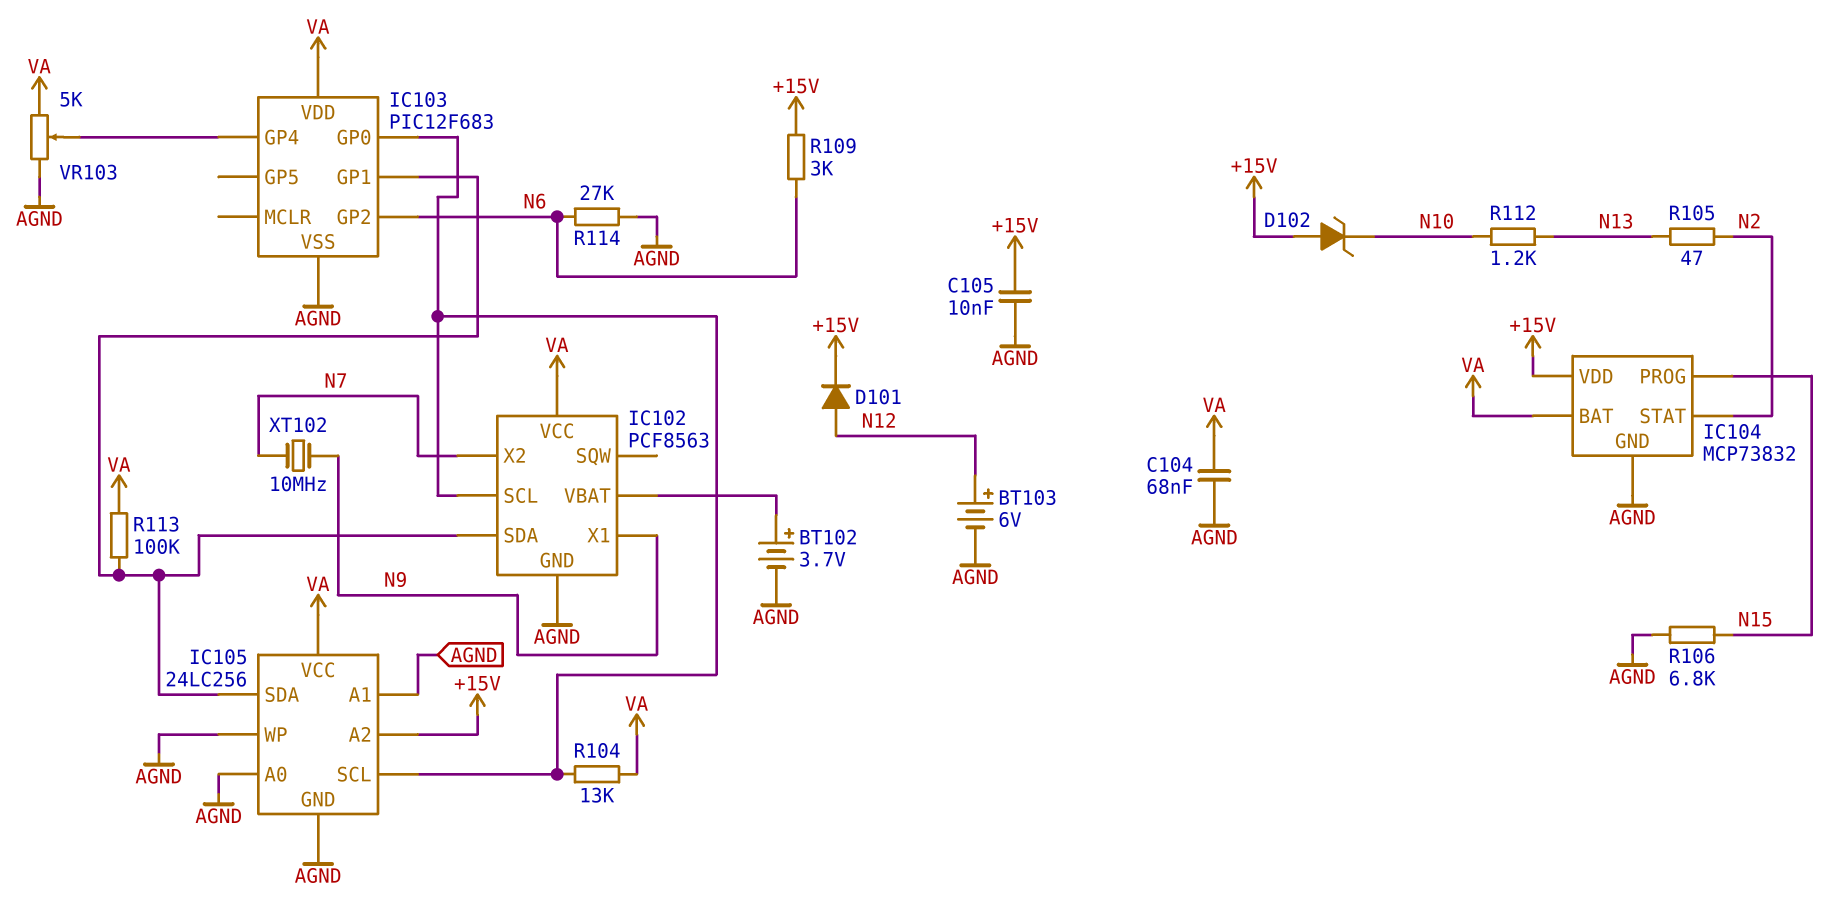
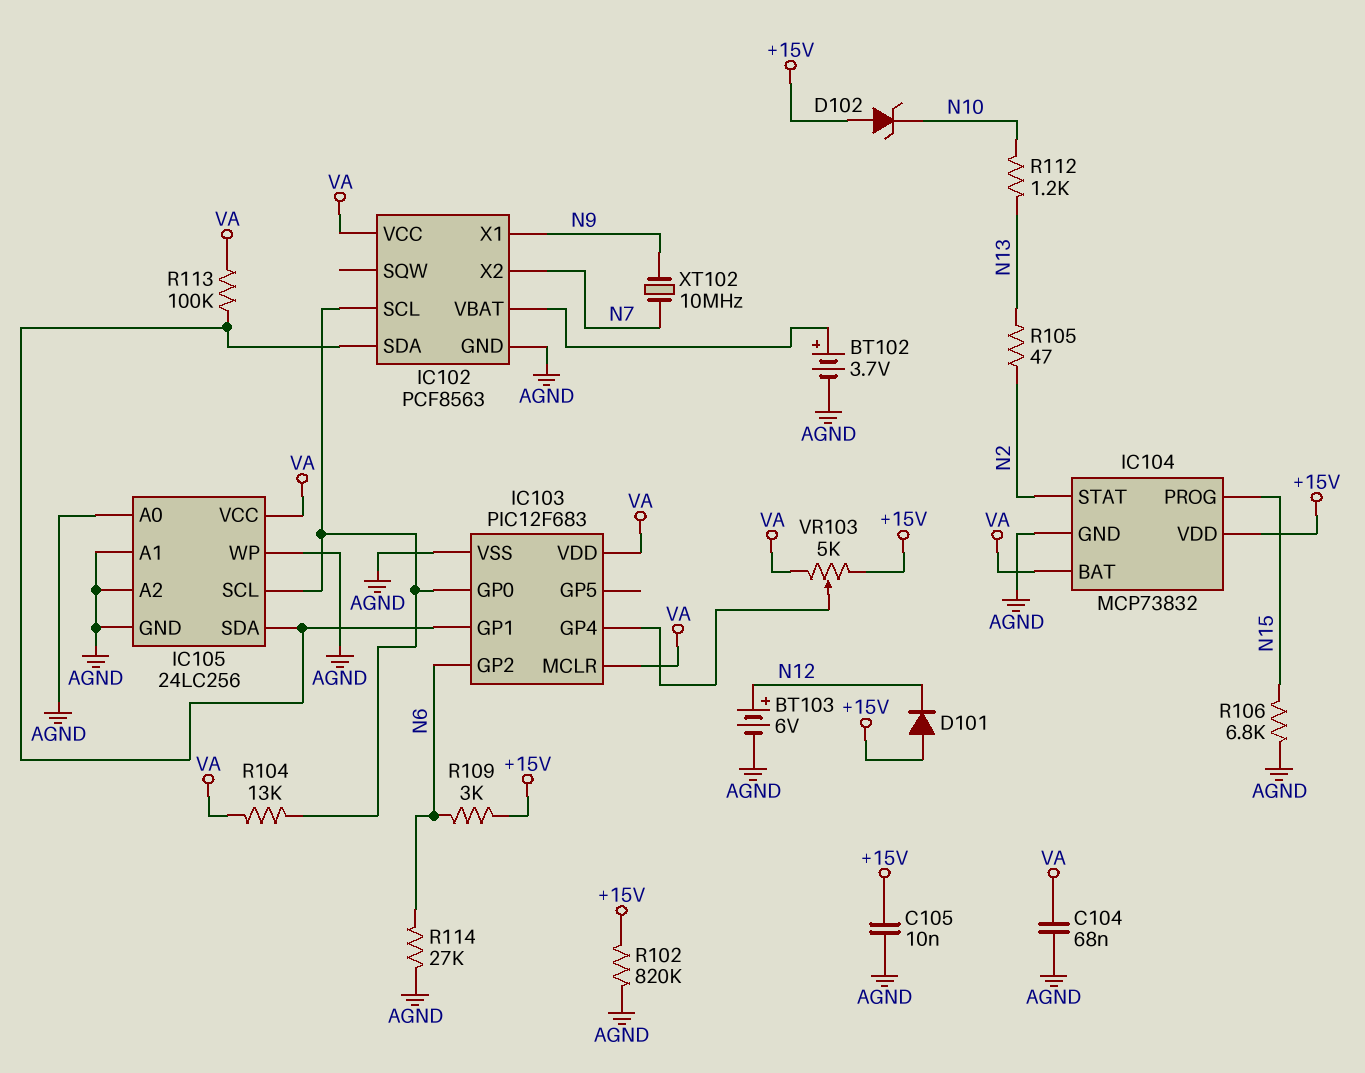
D101: diode (A N12, K +15V) -> diode (A +15V, K N12)
IC103 pin MCLR: none -> VA
IC105 pin A2: +15V -> AGND
R102: none -> 820k (+15V, AGND)
VR103: 5k (AGND, VA, wiper IC103/GP4) -> 5k (+15V, VA, wiper IC103/GP4)

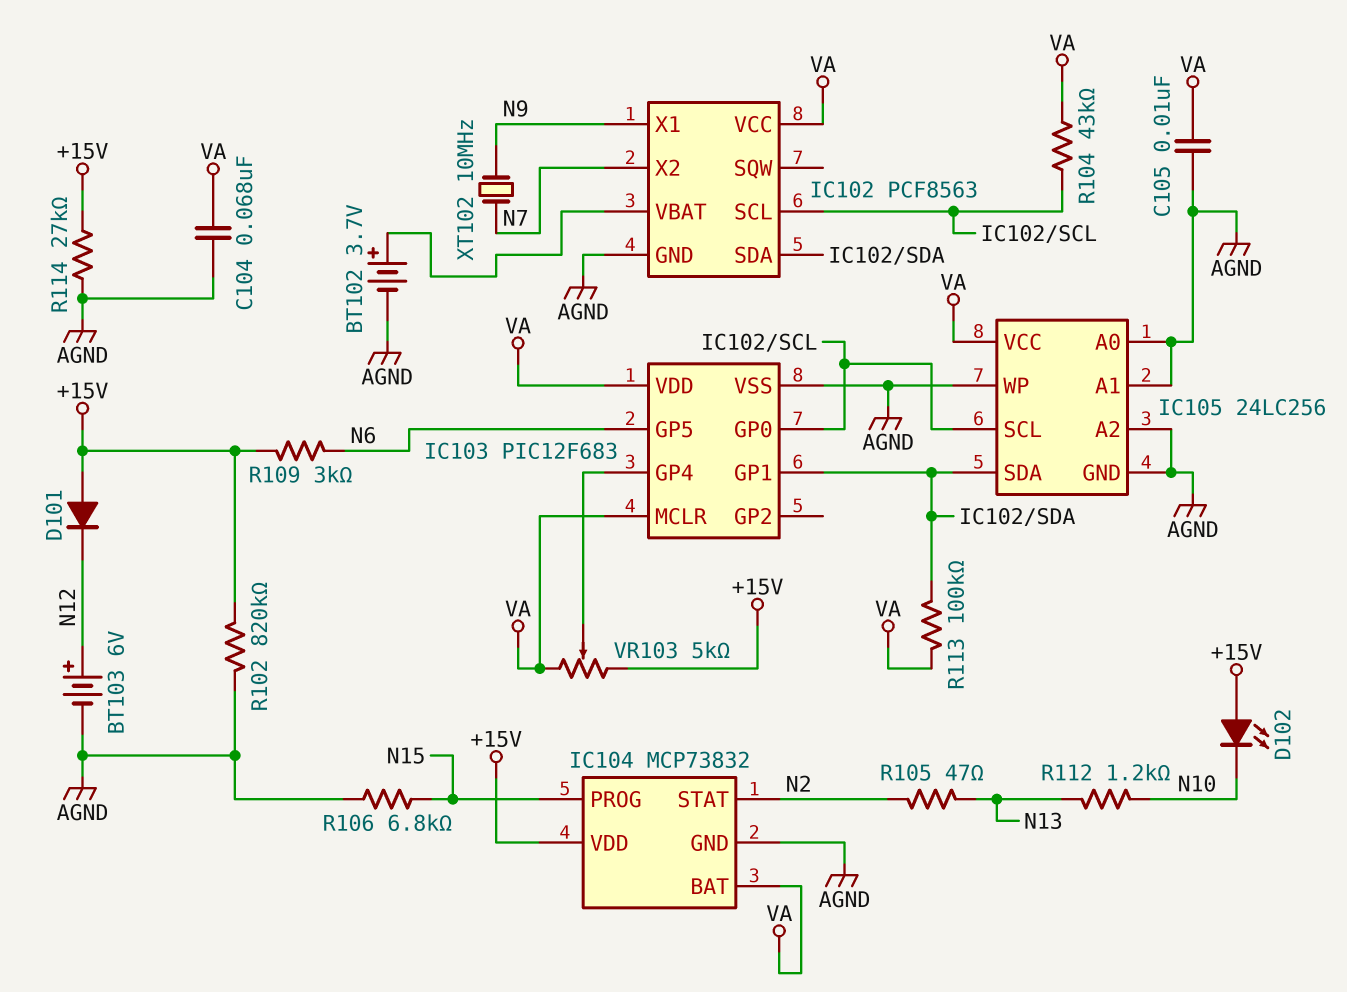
C105: 10nF (+15V, AGND) -> 10nF (AGND, VA)
D102: zener (A +15V, K N10) -> LED (A +15V, K N10)
IC103 pin GP2: N6 -> none
IC103 pin GP5: none -> N6
R104: 13k (IC102/SCL, VA) -> 43k (IC102/SCL, VA)
R114: 27k (AGND, N6) -> 27k (+15V, AGND)

